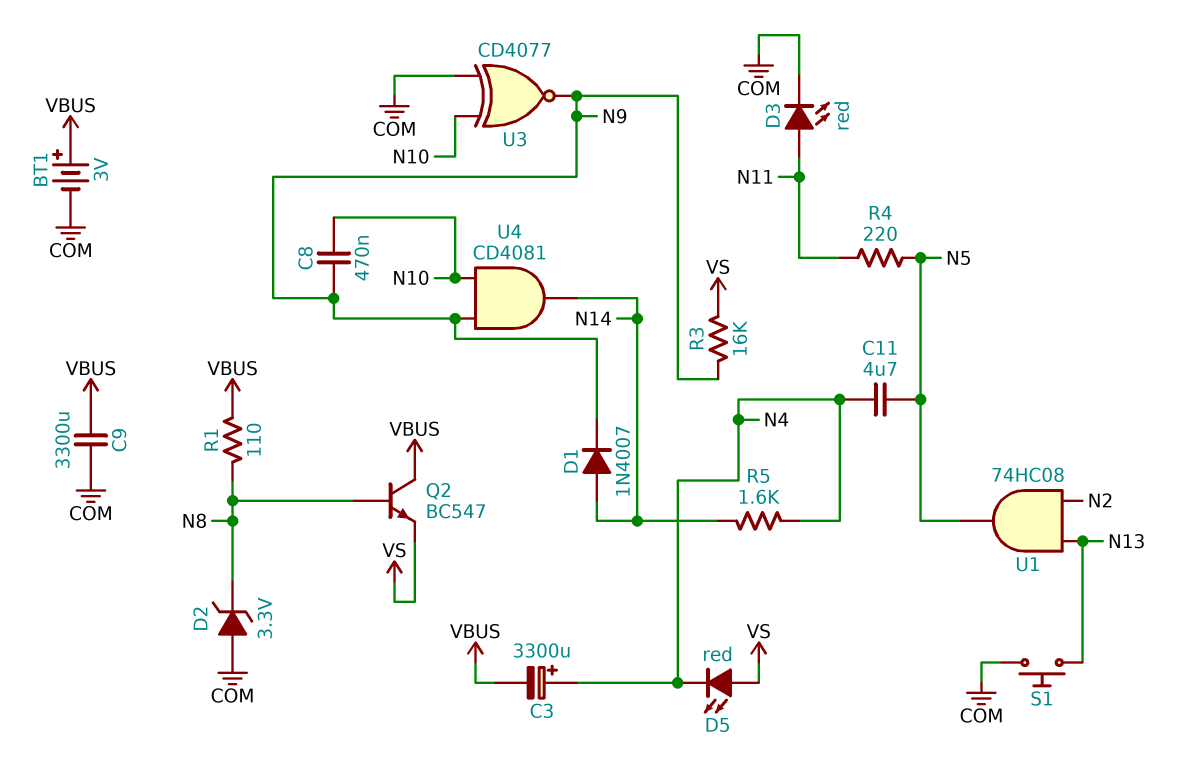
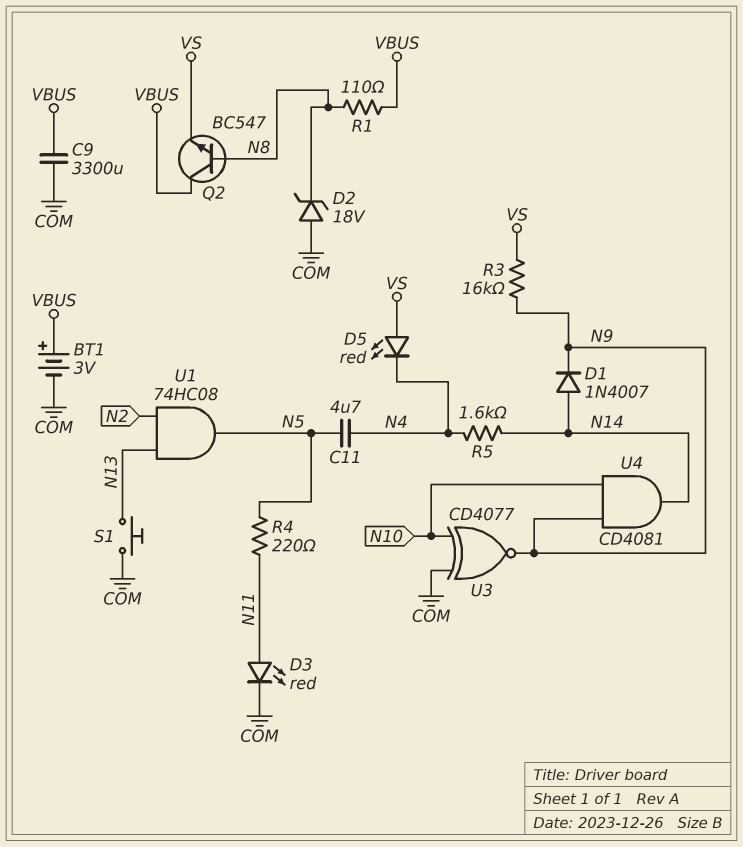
C3: 3300uF (plus N4, minus VBUS) -> none
C8: 470nF (N9, N10) -> none
D2: zener 3.3V (A COM, K N8) -> zener 18V (A COM, K N8)

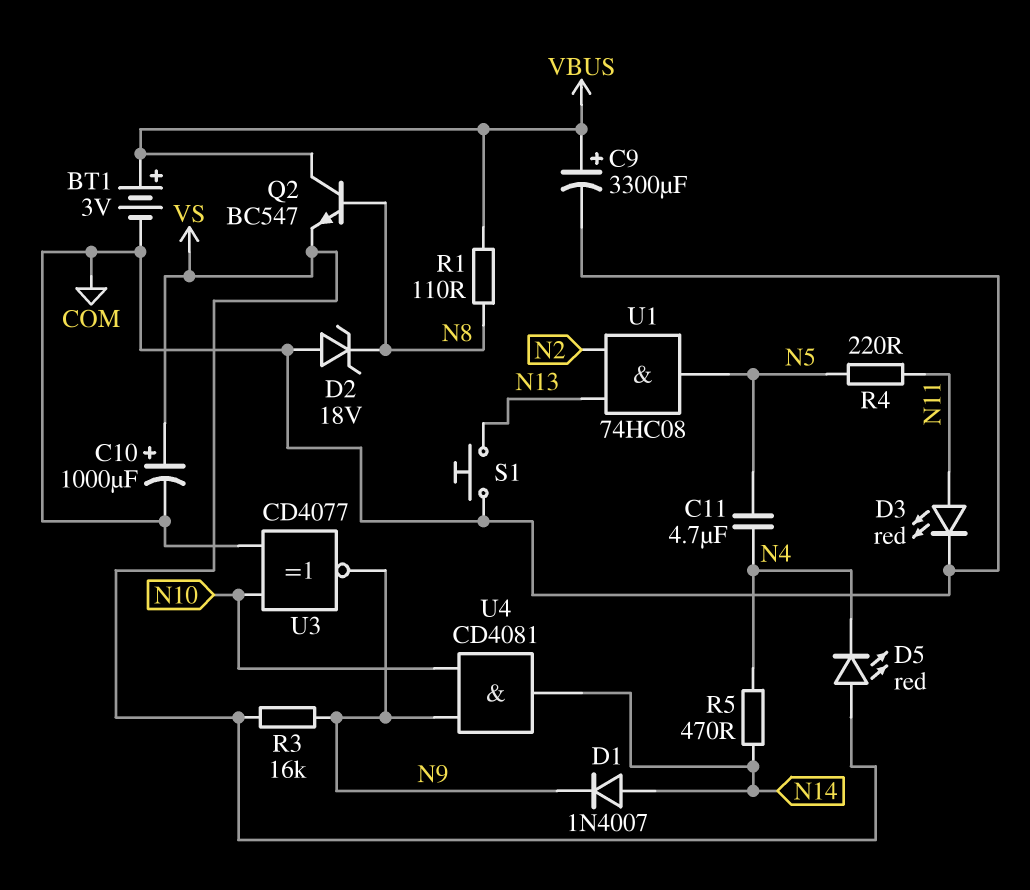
C9: 3300uF (COM, VBUS) -> 3300uF (plus VBUS, minus COM)
C10: none -> 1000uF (plus VS, minus COM)
R5: 1.6k (N4, N14) -> 470 (N4, N14)

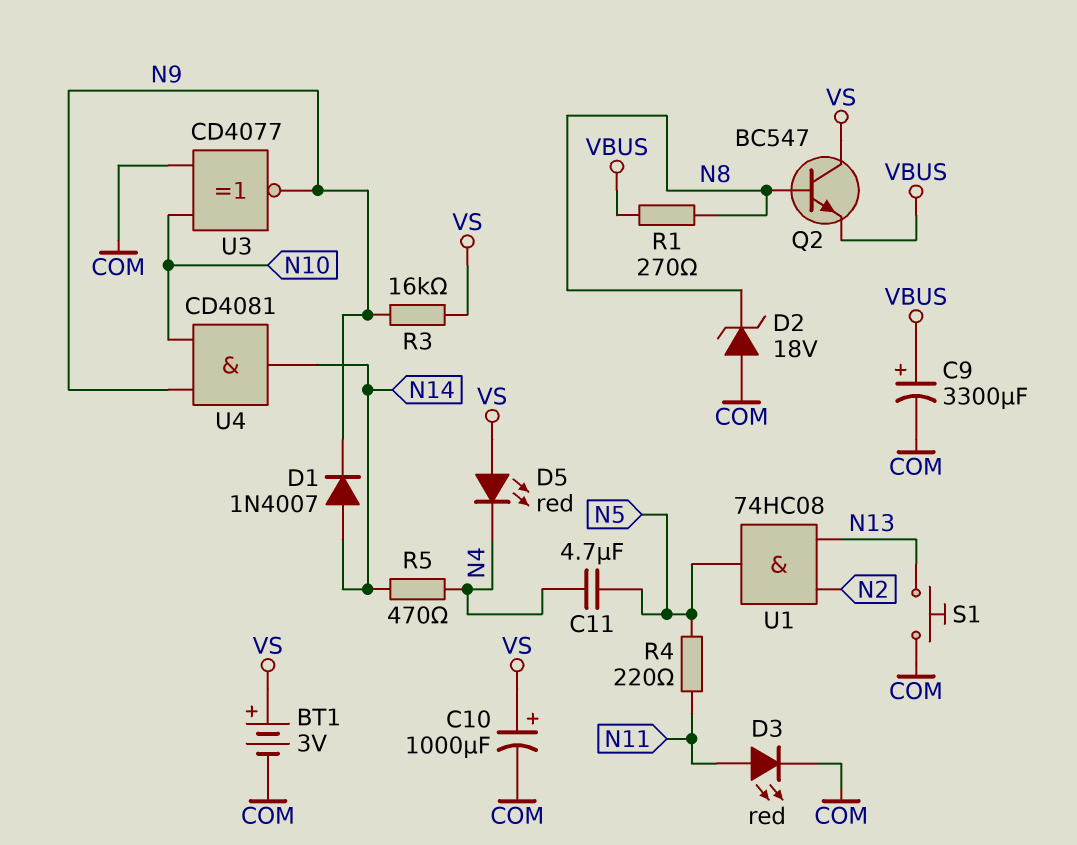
BT1: 3V (plus VBUS, minus COM) -> 3V (plus VS, minus COM)
Q2: NPN BC547 (B N8, C VBUS, E VS) -> NPN BC547 (B N8, C VS, E VBUS)
R1: 110 (N8, VBUS) -> 270 (N8, VBUS)

